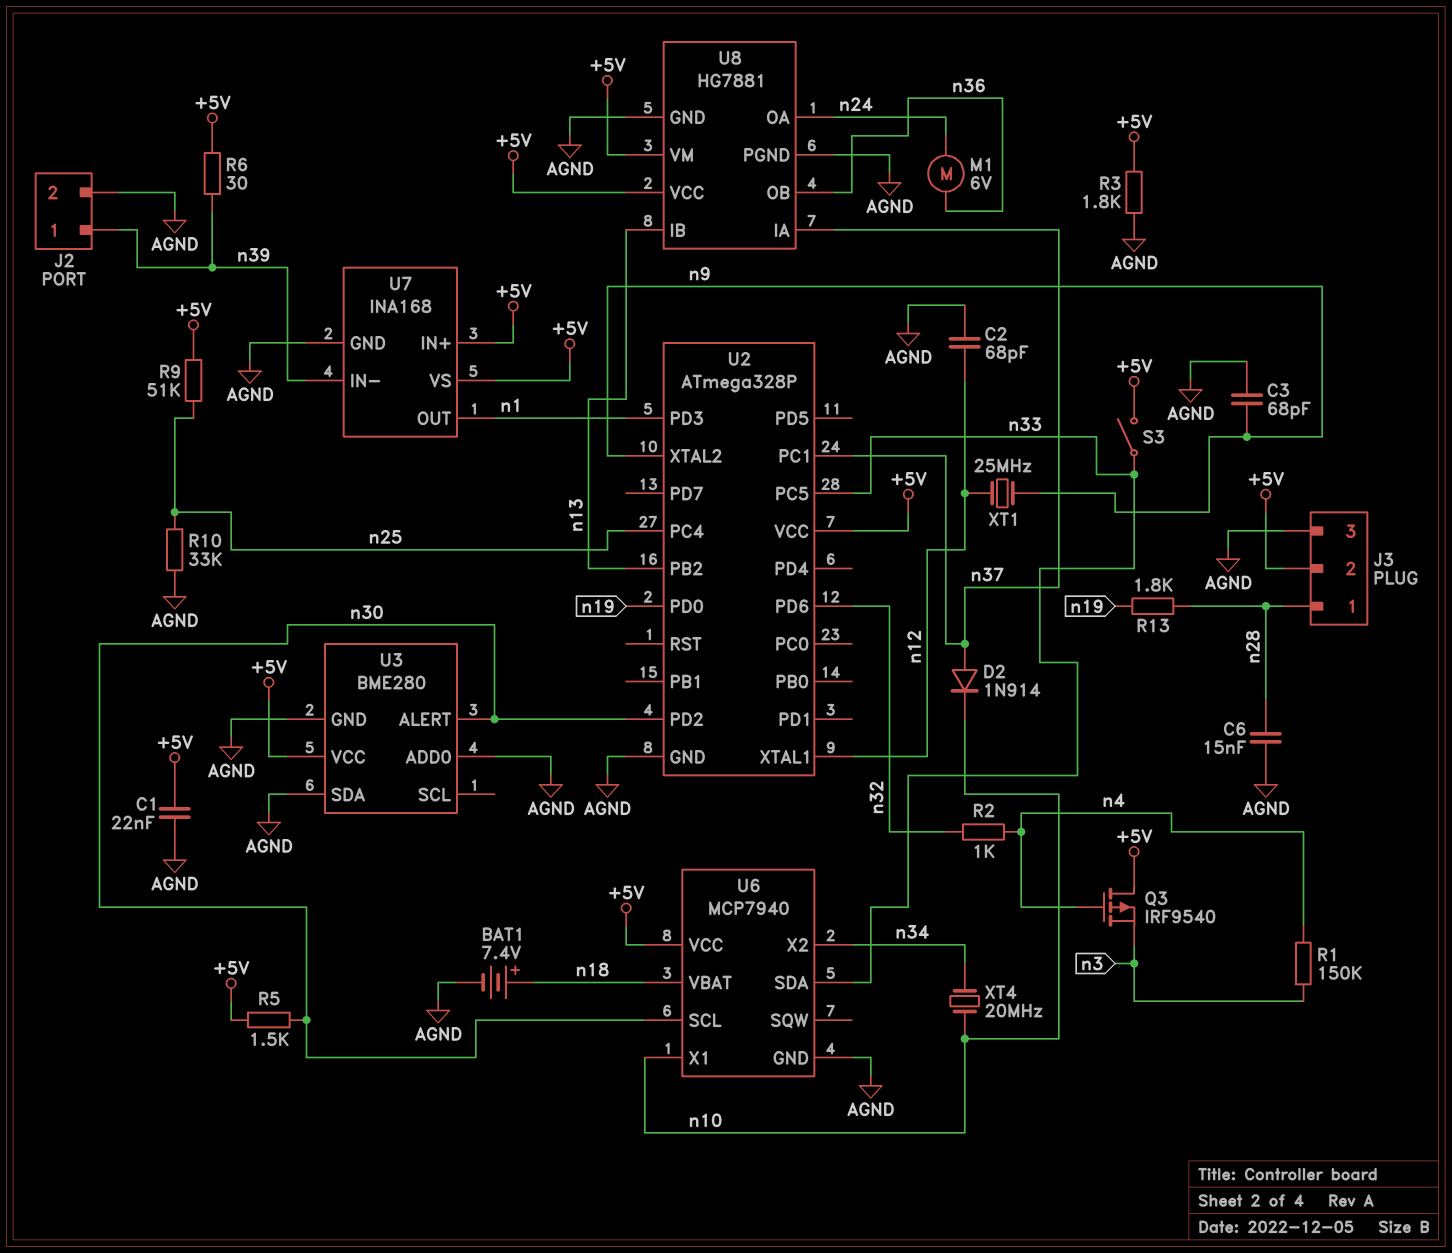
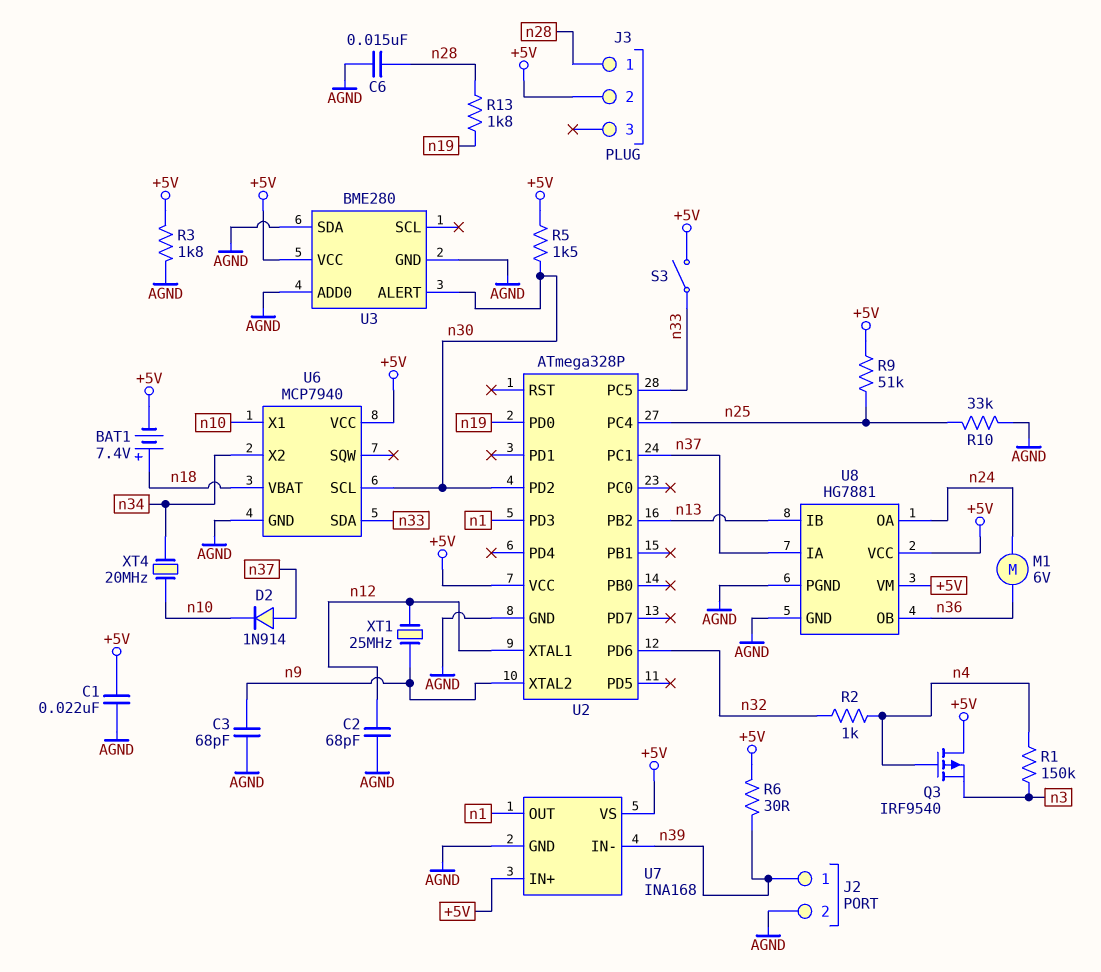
BAT1: 7.4V (plus n18, minus AGND) -> 7.4V (plus n18, minus +5V)
J3 pin 3: AGND -> none

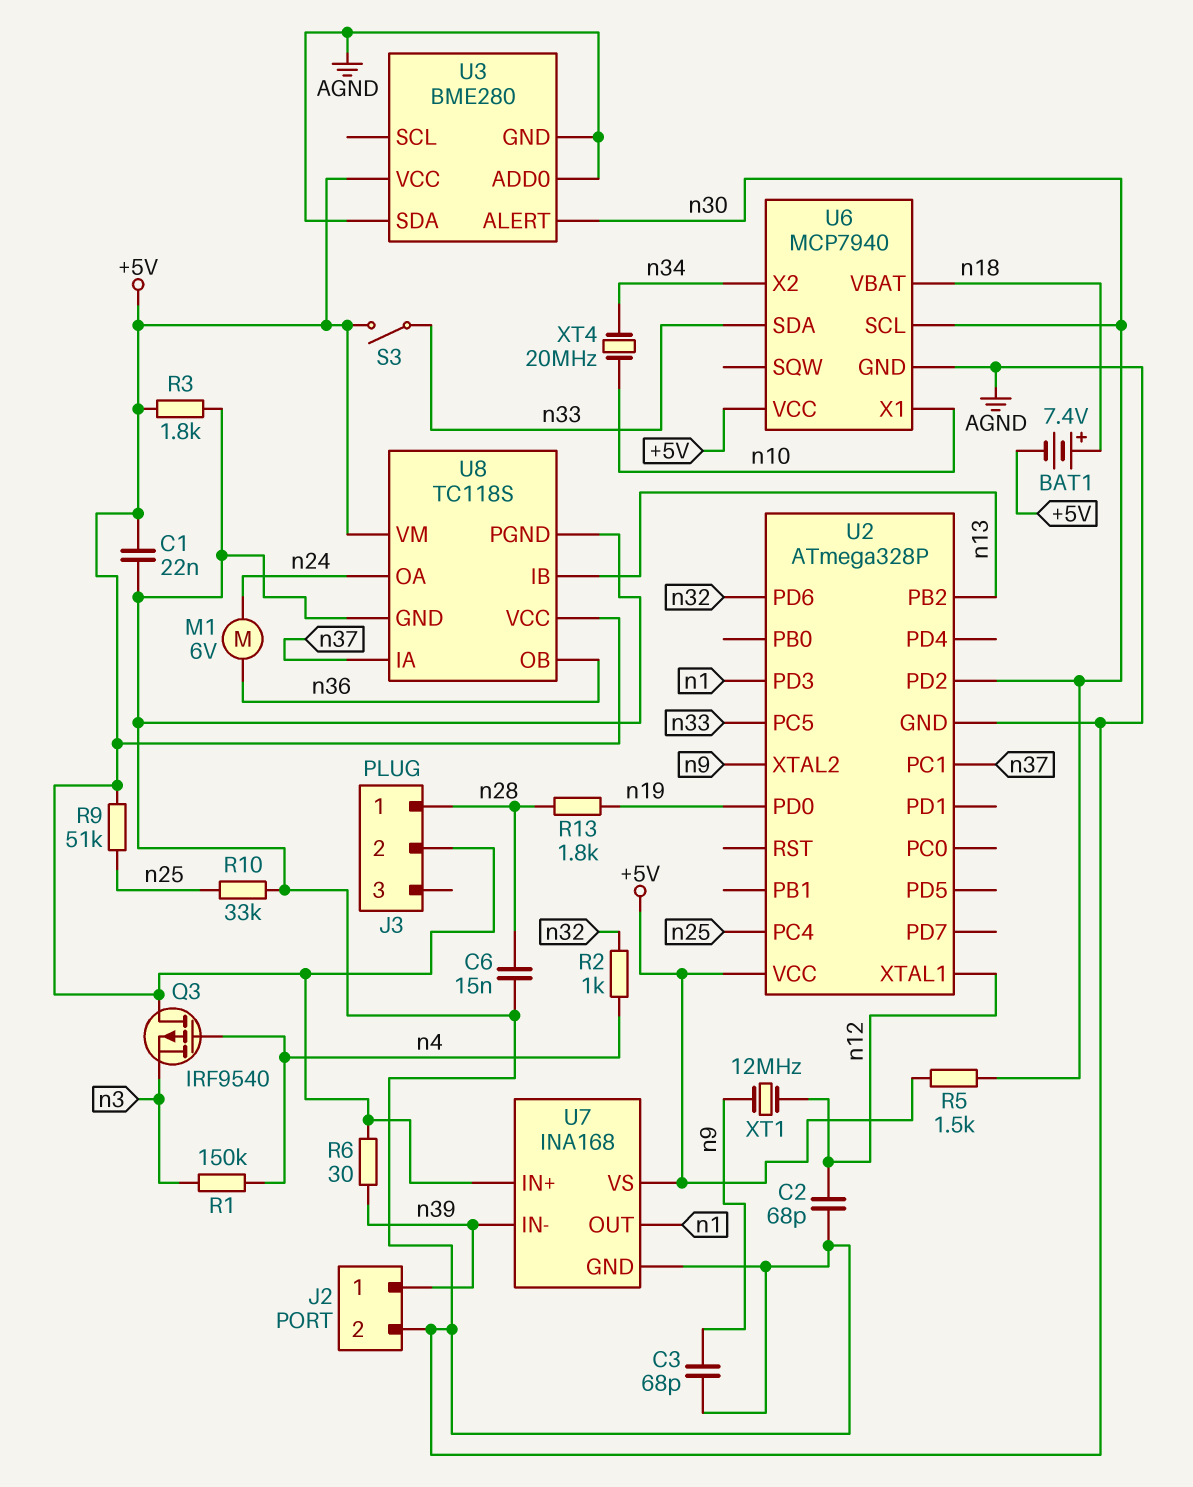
D2: diode 1N914 (A n37, K n10) -> none
U8: HG7881 -> TC118S
XT1: 25MHz (n9, n12) -> 12MHz (n9, n12)

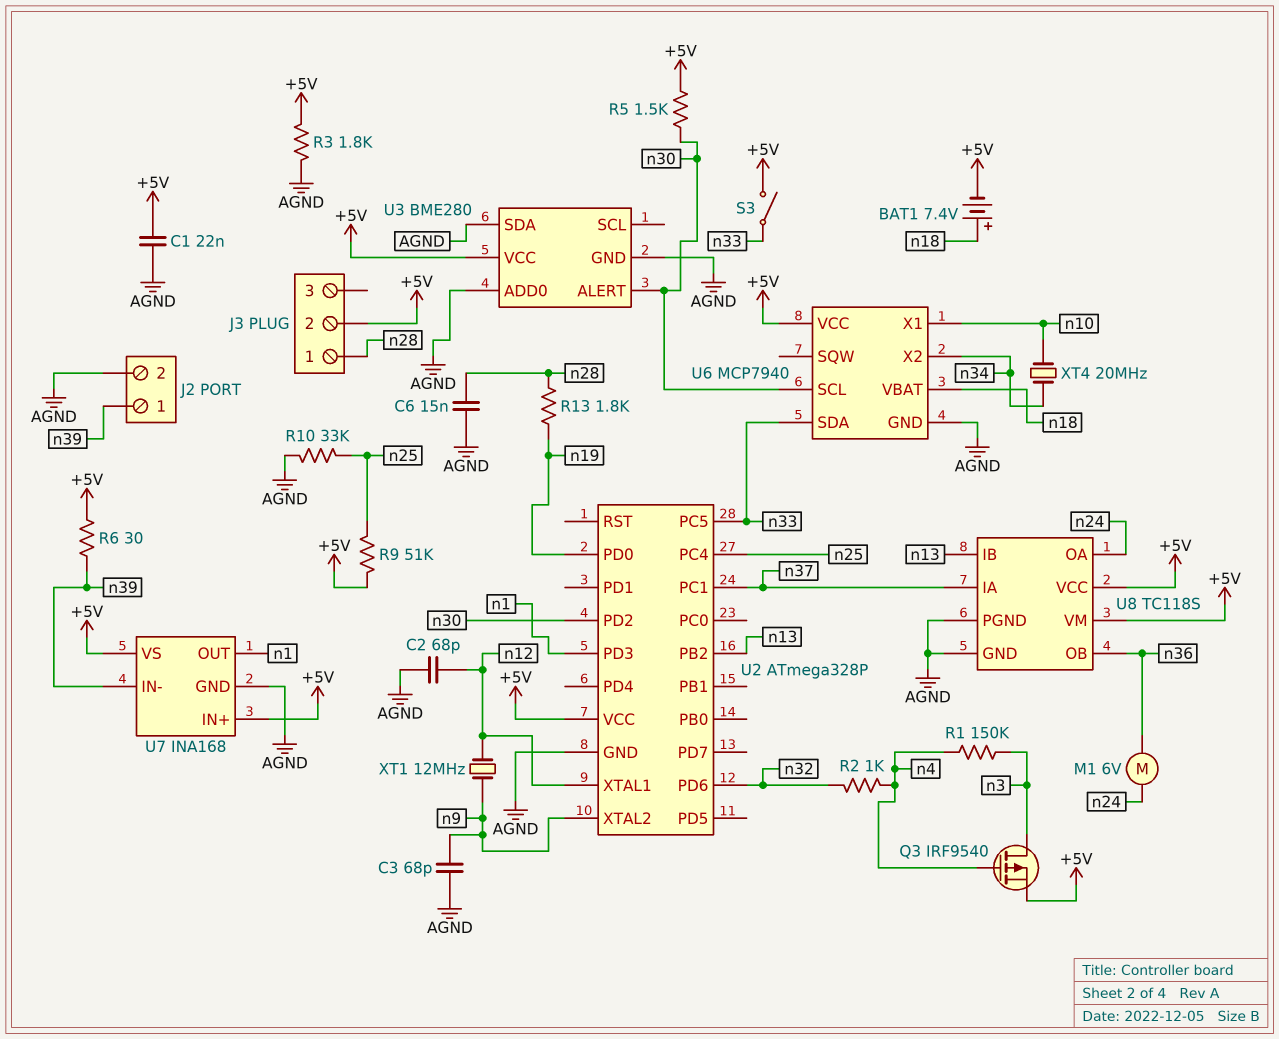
Q3: PMOS IRF9540 (G n4, D +5V, S n3) -> PMOS IRF9540 (G n4, D n3, S +5V)

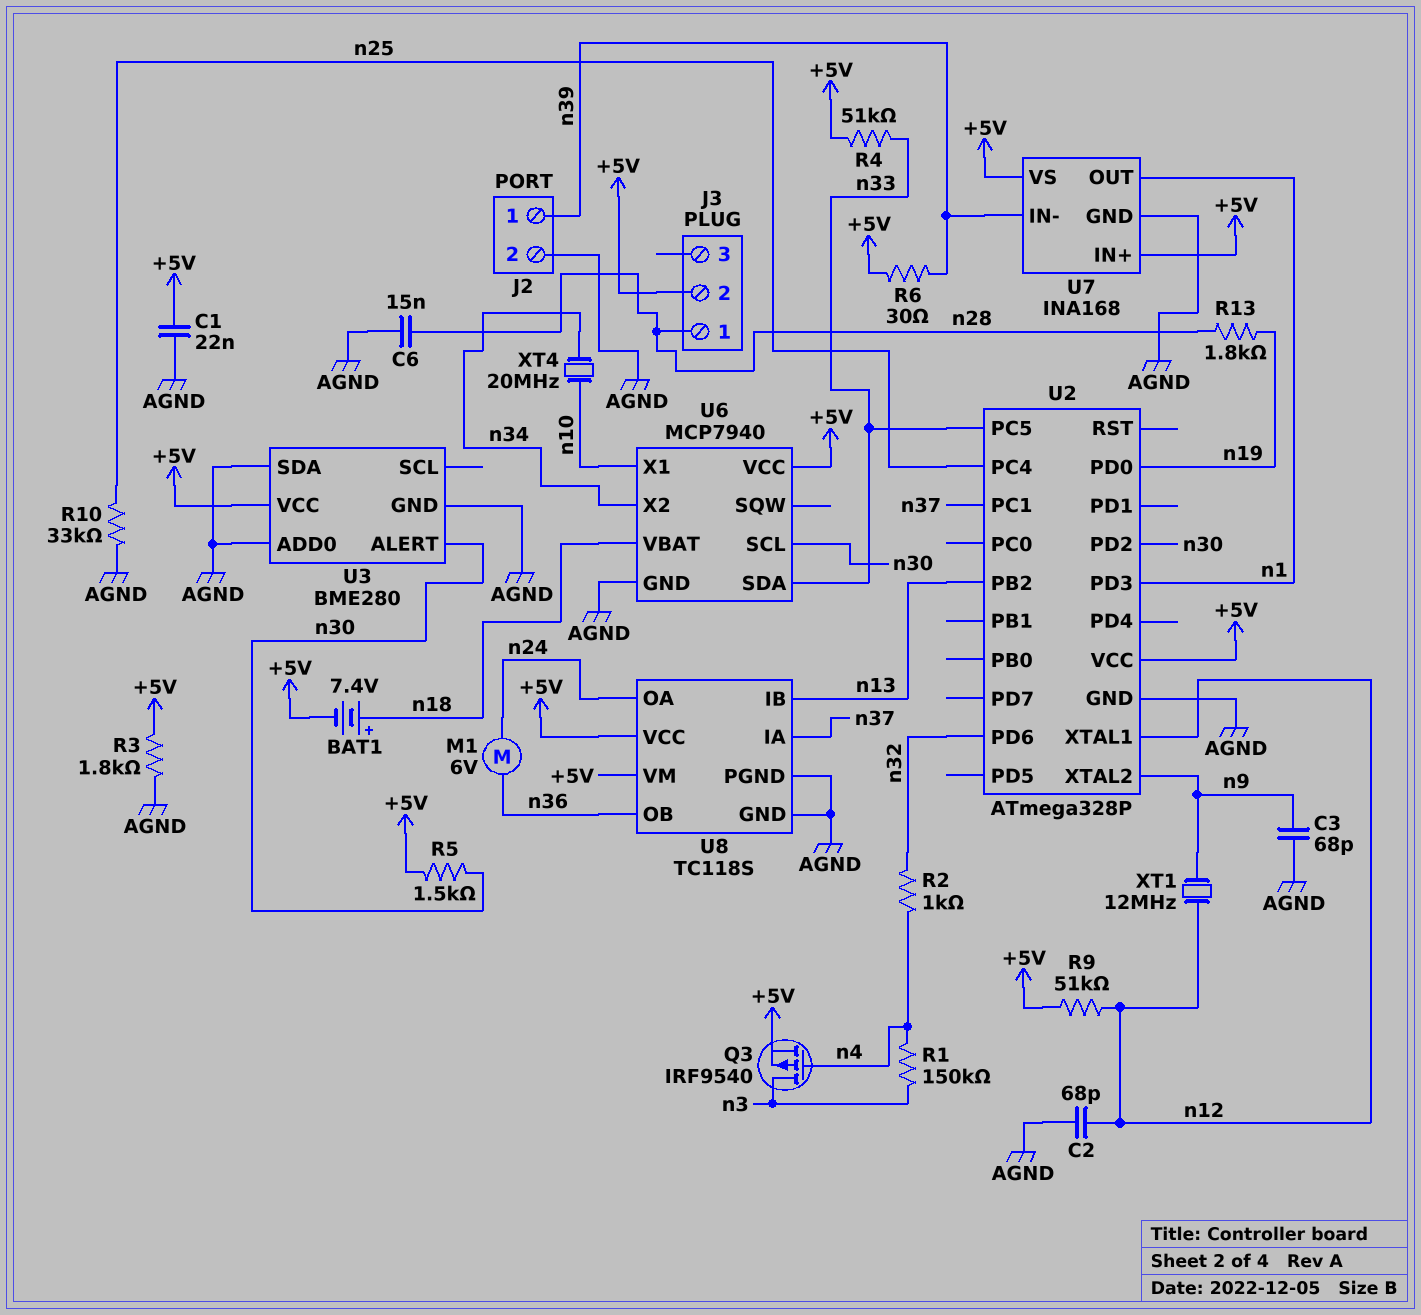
R4: none -> 51k (+5V, n33)
R9: 51k (+5V, n25) -> 51k (+5V, n12)
S3: switch (+5V, n33) -> none

